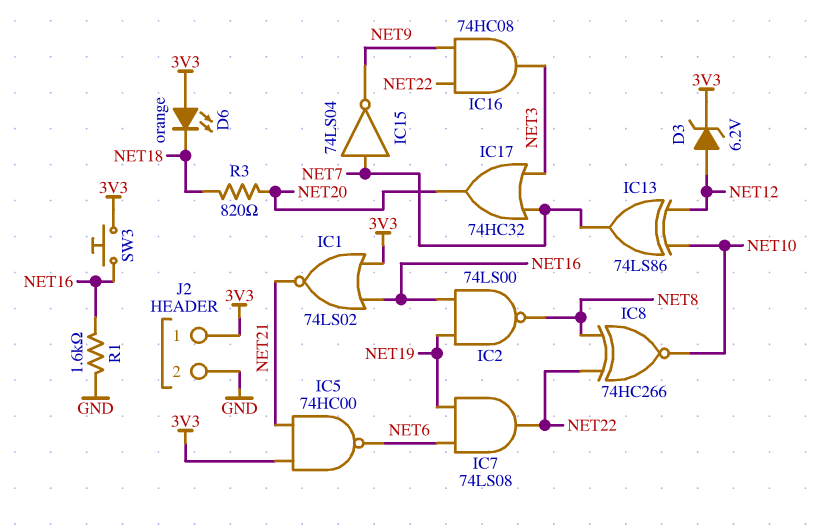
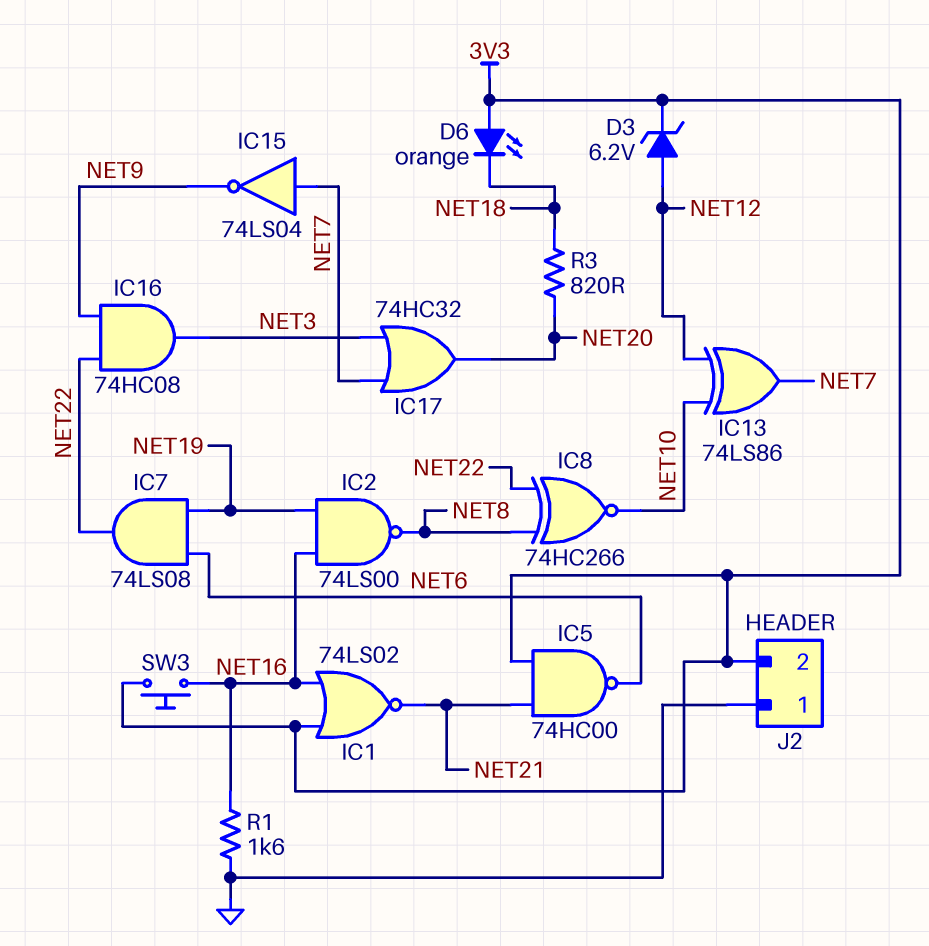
J2 pin 1: 3V3 -> GND
J2 pin 2: GND -> 3V3

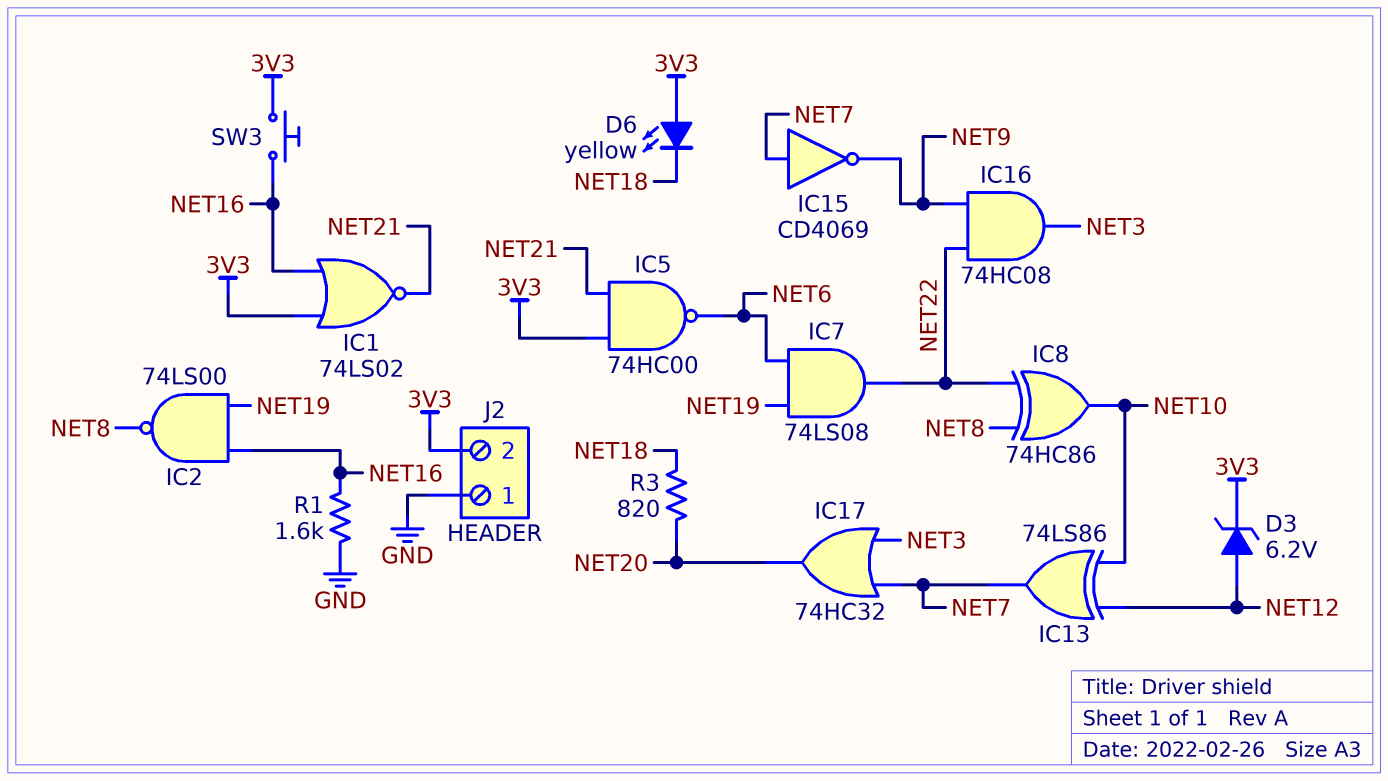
D6: LED orange (A 3V3, K NET18) -> LED yellow (A 3V3, K NET18)
IC8: XNOR 74HC266 (in NET8, in NET22, out NET10) -> XOR 74HC86 (in NET8, in NET22, out NET10)
IC15: NOT 74LS04 (in NET7, out NET9) -> NOT CD4069 (in NET7, out NET9)

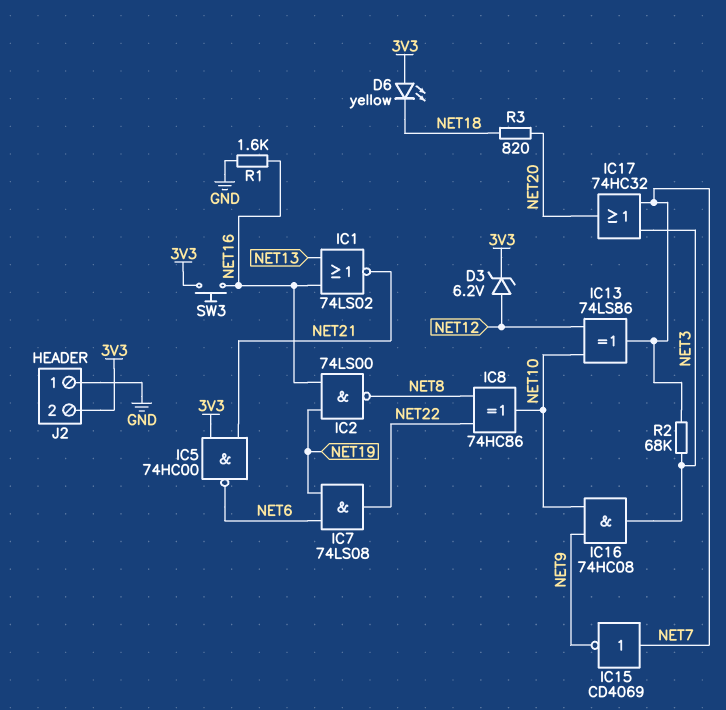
IC1: NOR 74LS02 (in 3V3, in NET16, out NET21) -> NOR 74LS02 (in NET13, in NET16, out NET21)
IC16: AND 74HC08 (in NET9, in NET22, out NET3) -> AND 74HC08 (in NET9, in NET10, out NET3)
R2: none -> 68k (NET3, NET7)

